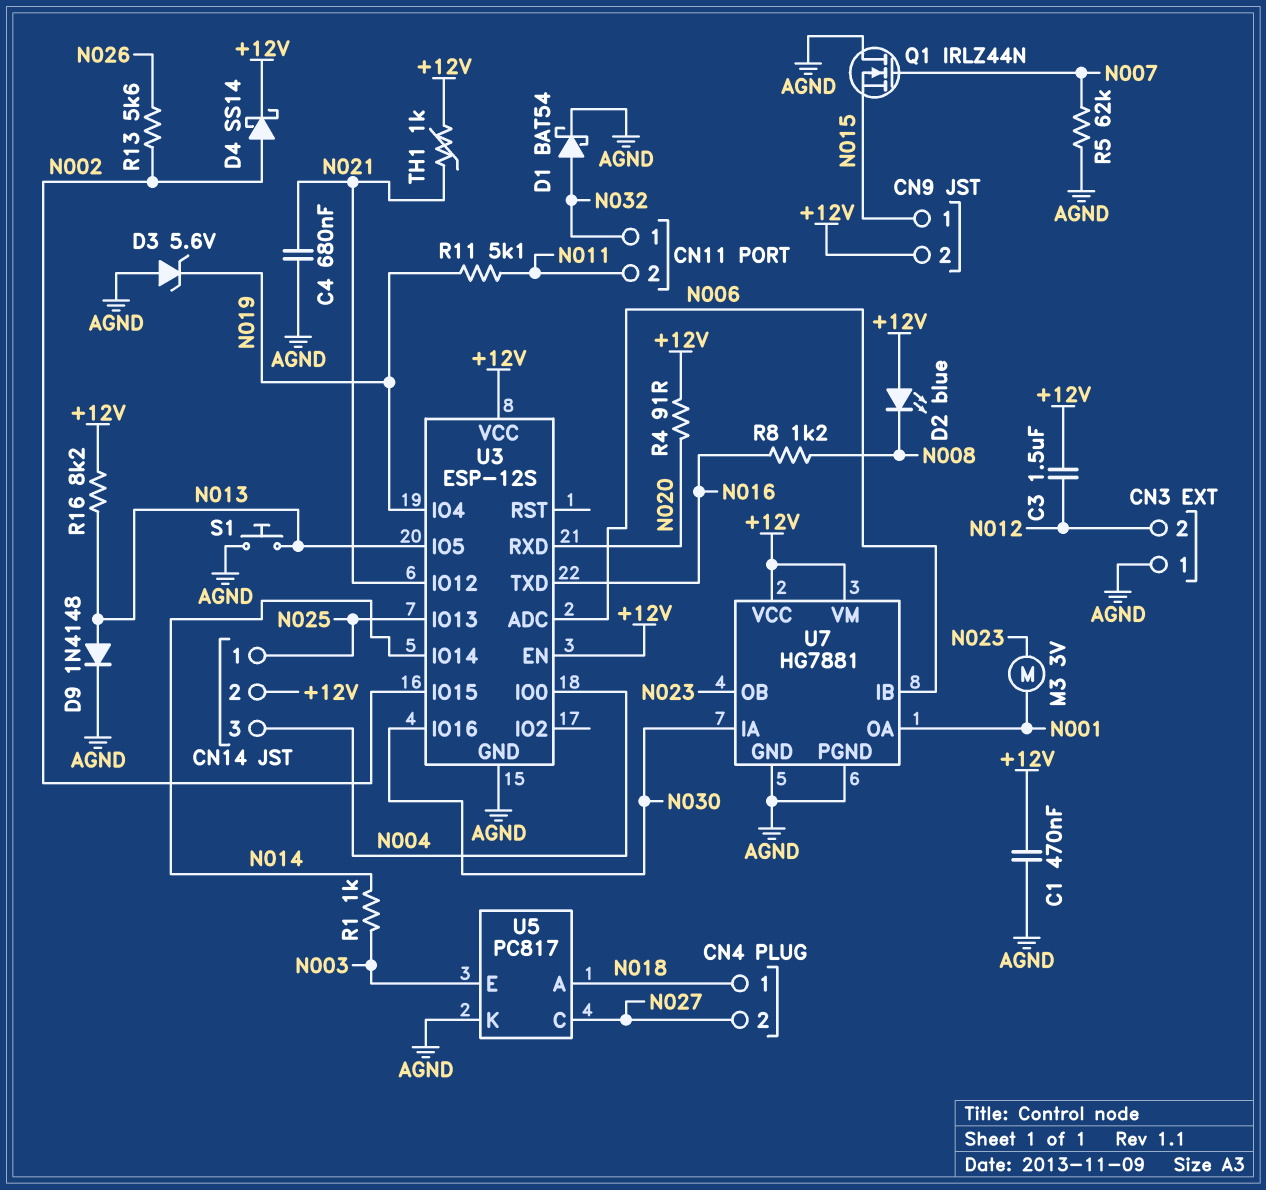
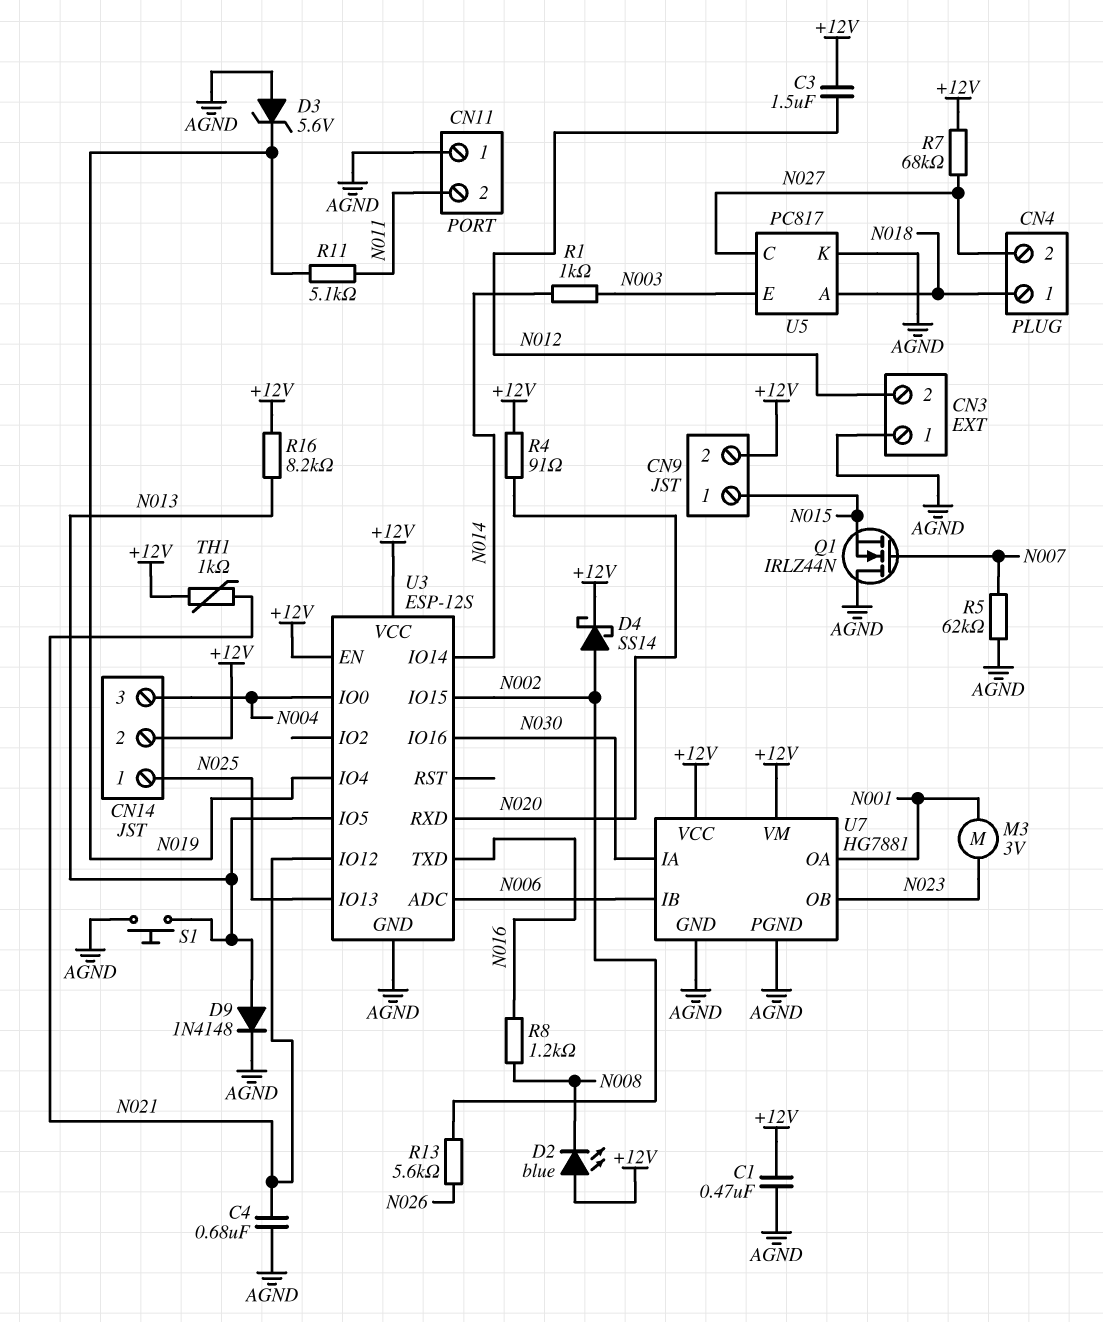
CN11 pin 1: N032 -> AGND
D1: schottky BAT54 (A N032, K AGND) -> none
R7: none -> 68k (+12V, N027)

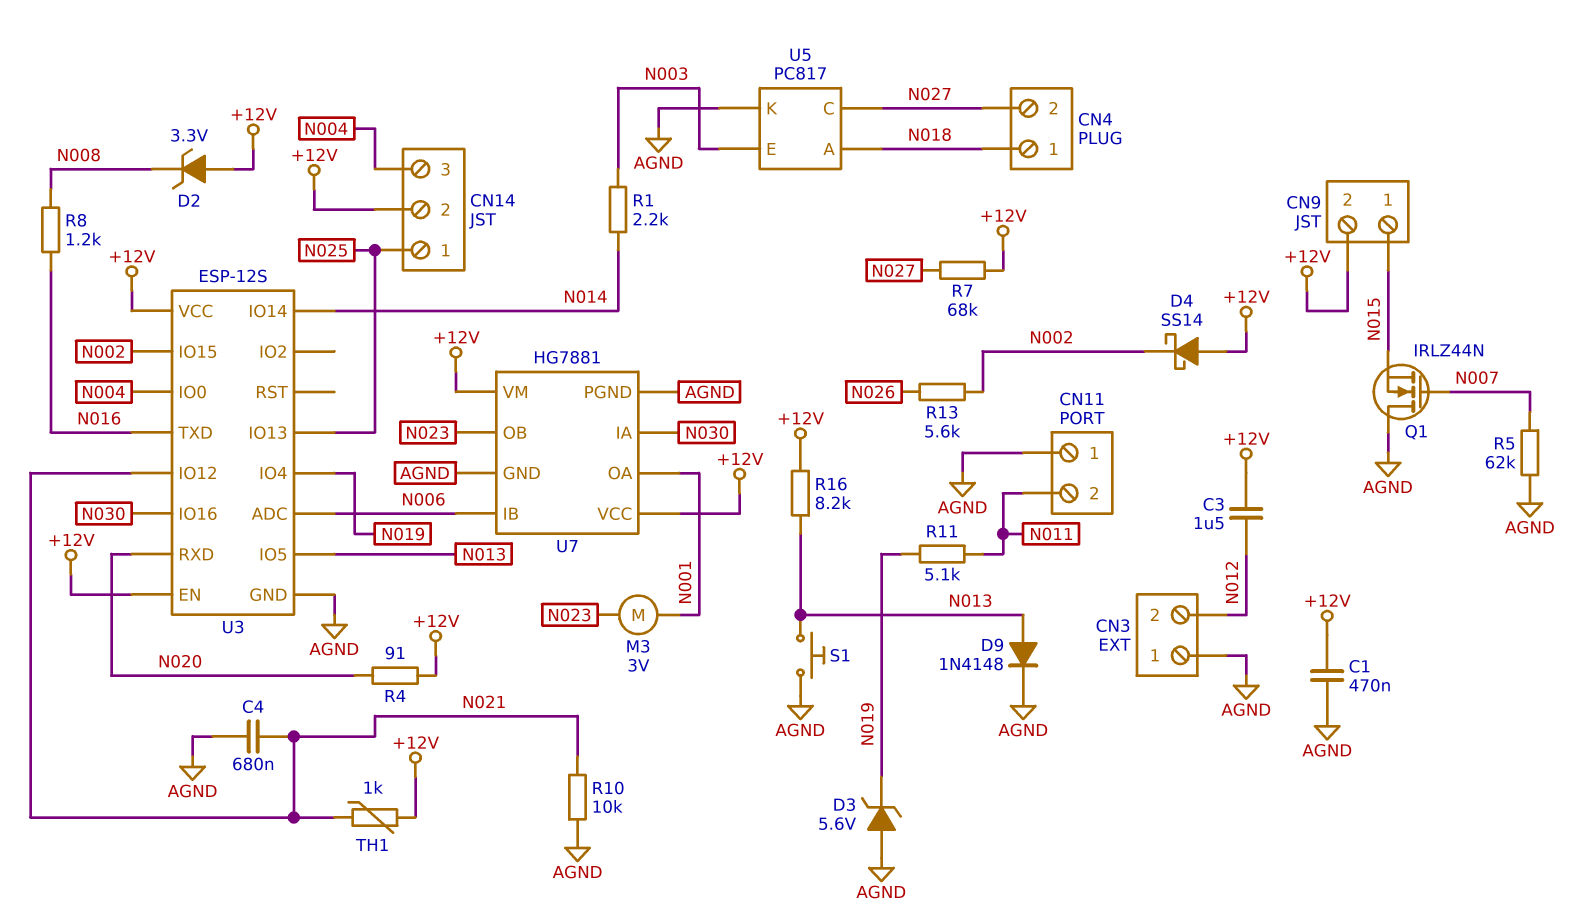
D2: LED blue (A +12V, K N008) -> zener 3.3V (A +12V, K N008)
D4: schottky SS14 (A N002, K +12V) -> schottky SS14 (A +12V, K N002)
R1: 1k (N003, N014) -> 2.2k (N003, N014)
R10: none -> 10k (AGND, N021)

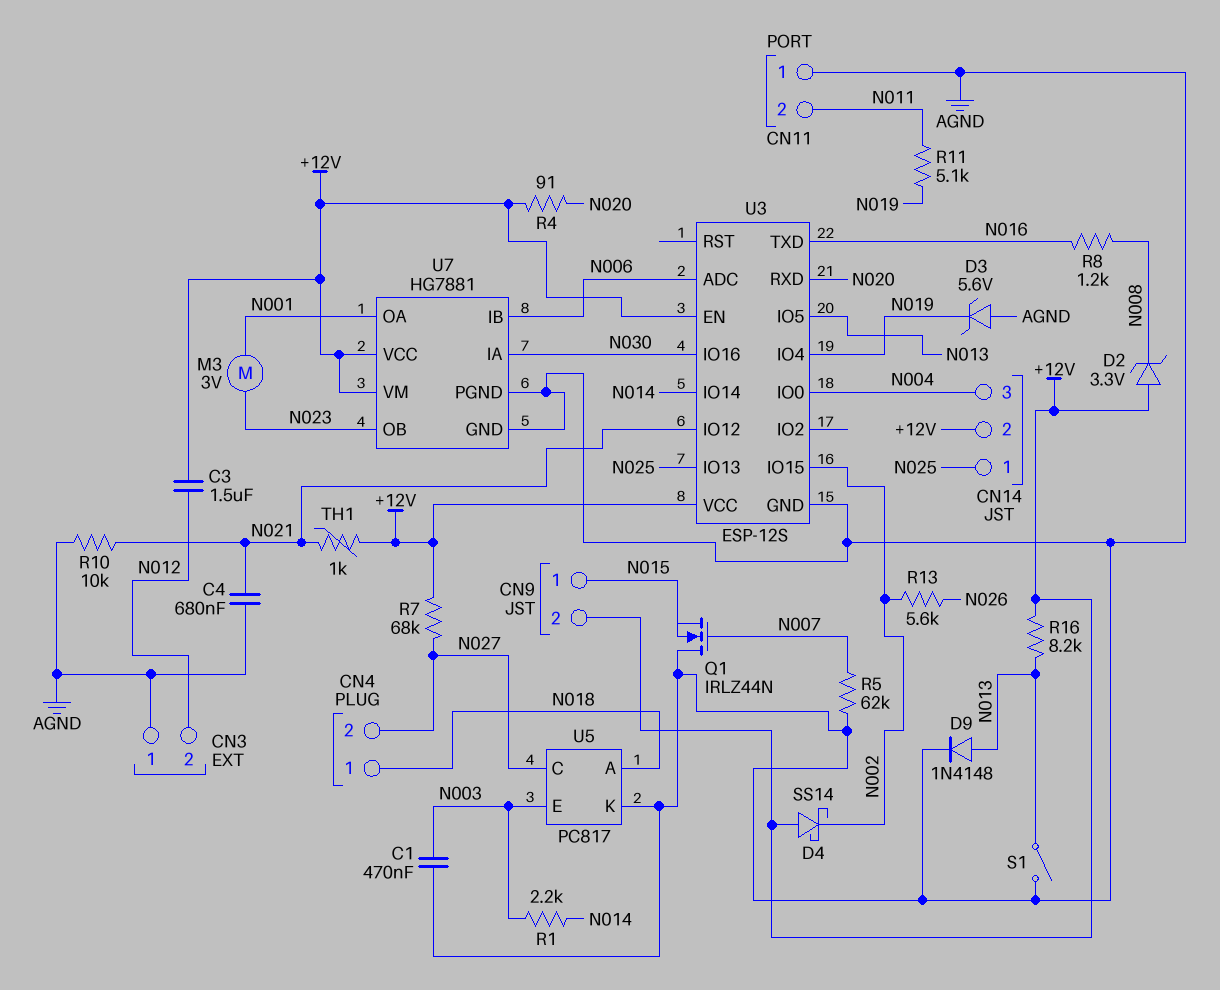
C1: 470nF (+12V, AGND) -> 470nF (AGND, N003)
S1: button (AGND, N013) -> switch (AGND, N013)

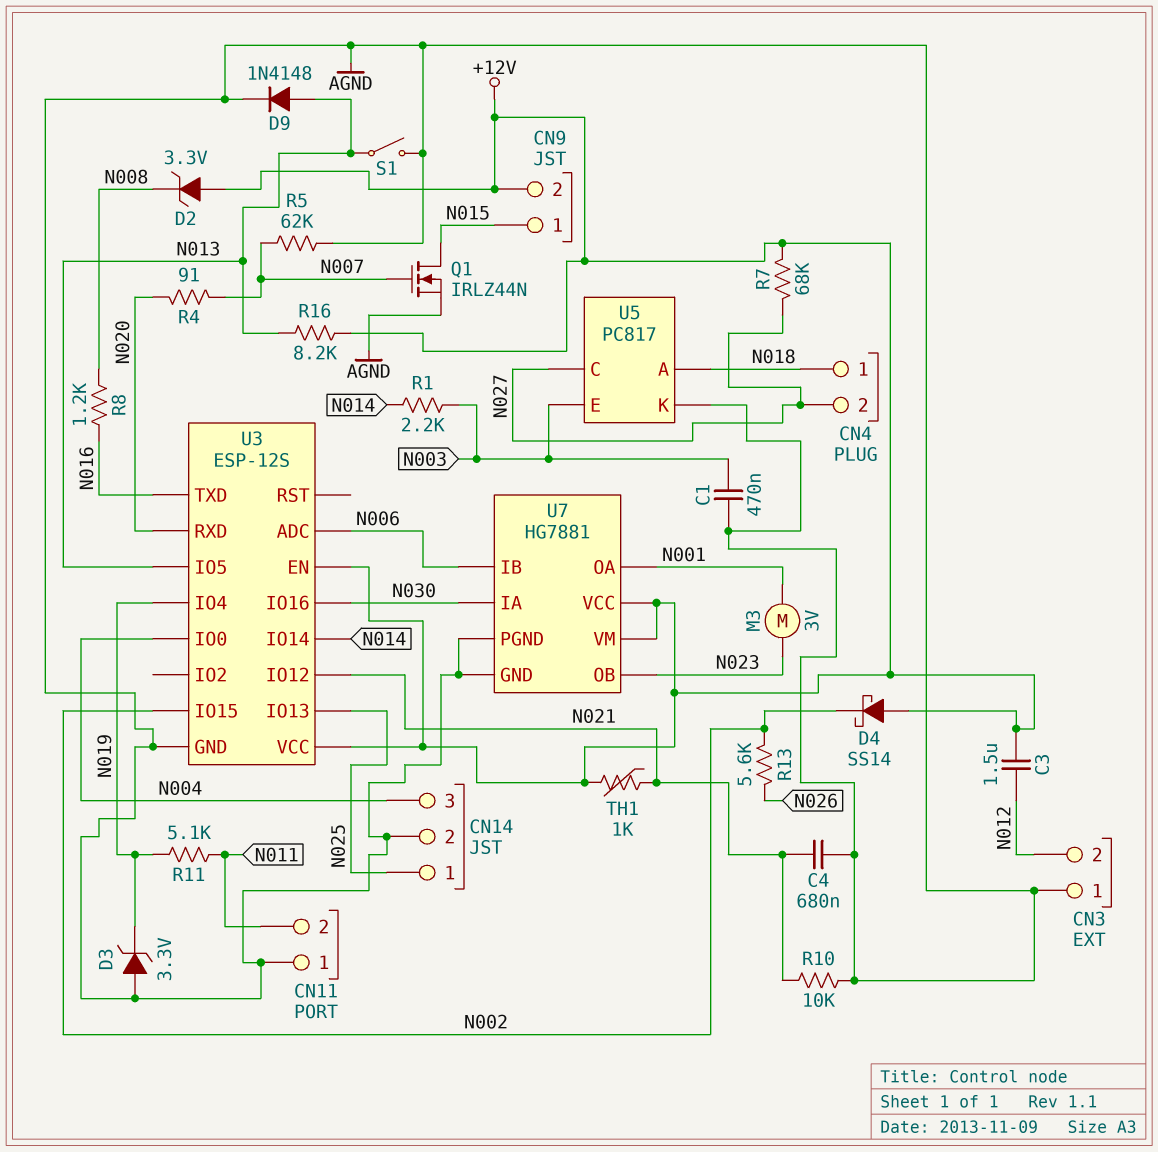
CN14 pin 2: +12V -> AGND
D3: zener 5.6V (A AGND, K N019) -> zener 3.3V (A AGND, K N019)
Q1: NMOS IRLZ44N (G N007, D AGND, S N015) -> NMOS IRLZ44N (G N007, D N015, S AGND)
R4: 91 (+12V, N020) -> 91 (N007, N020)

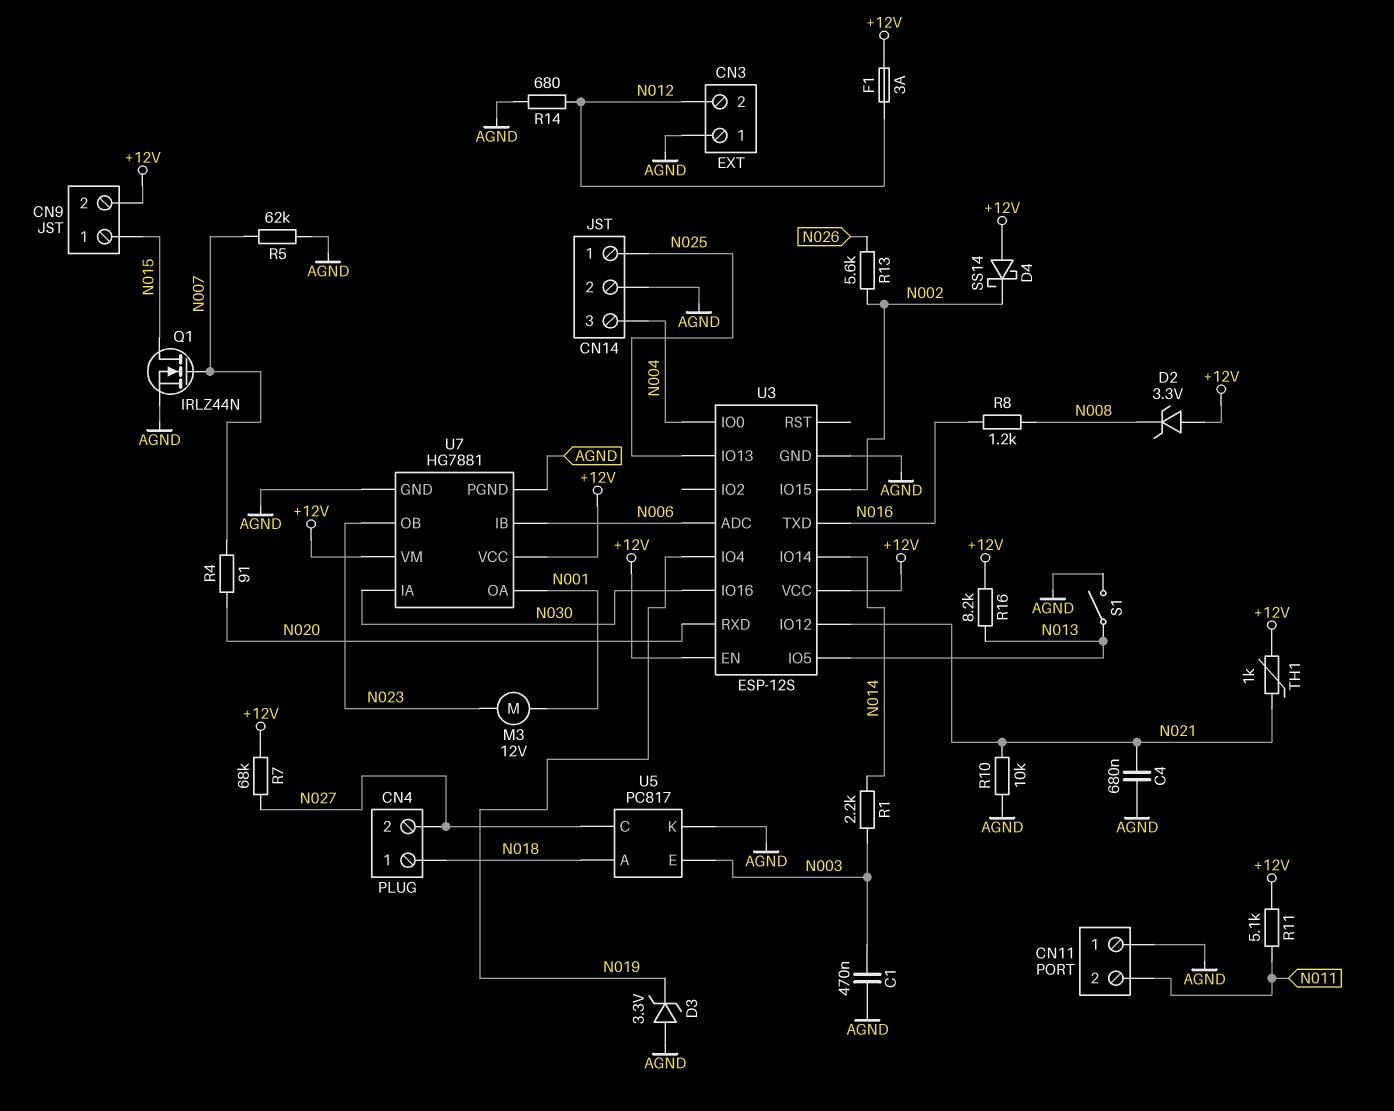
C3: 1.5uF (+12V, N012) -> none
D9: diode 1N4148 (A N013, K AGND) -> none
F1: none -> 3A (+12V, N012)
M3: motor 3V (N001, N023) -> motor 12V (N001, N023)
R11: 5.1k (N011, N019) -> 5.1k (+12V, N011)
R14: none -> 680 (AGND, N012)

